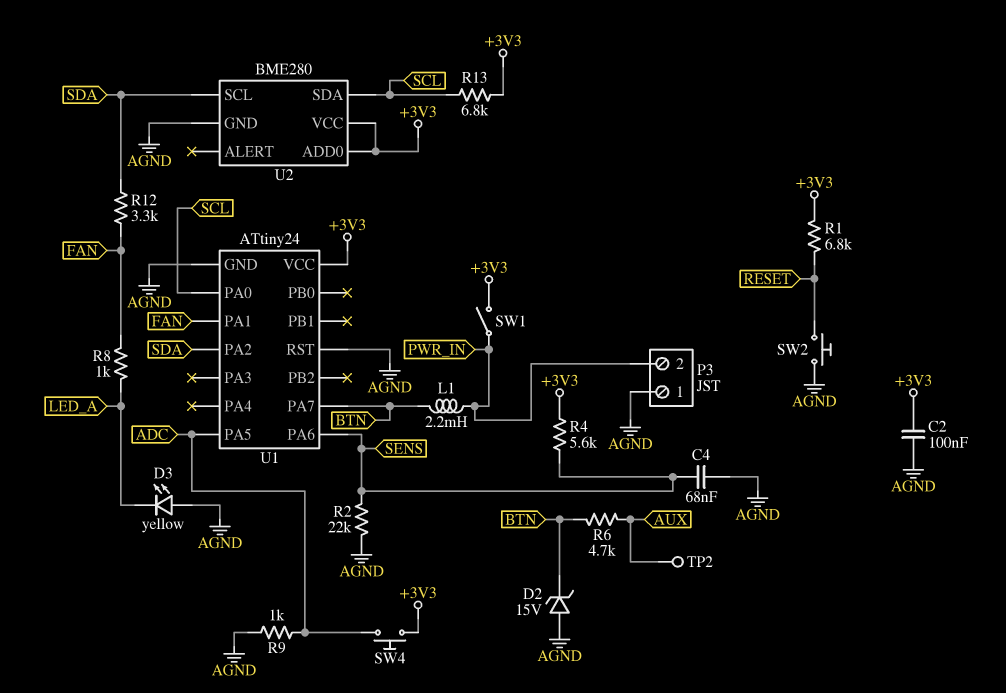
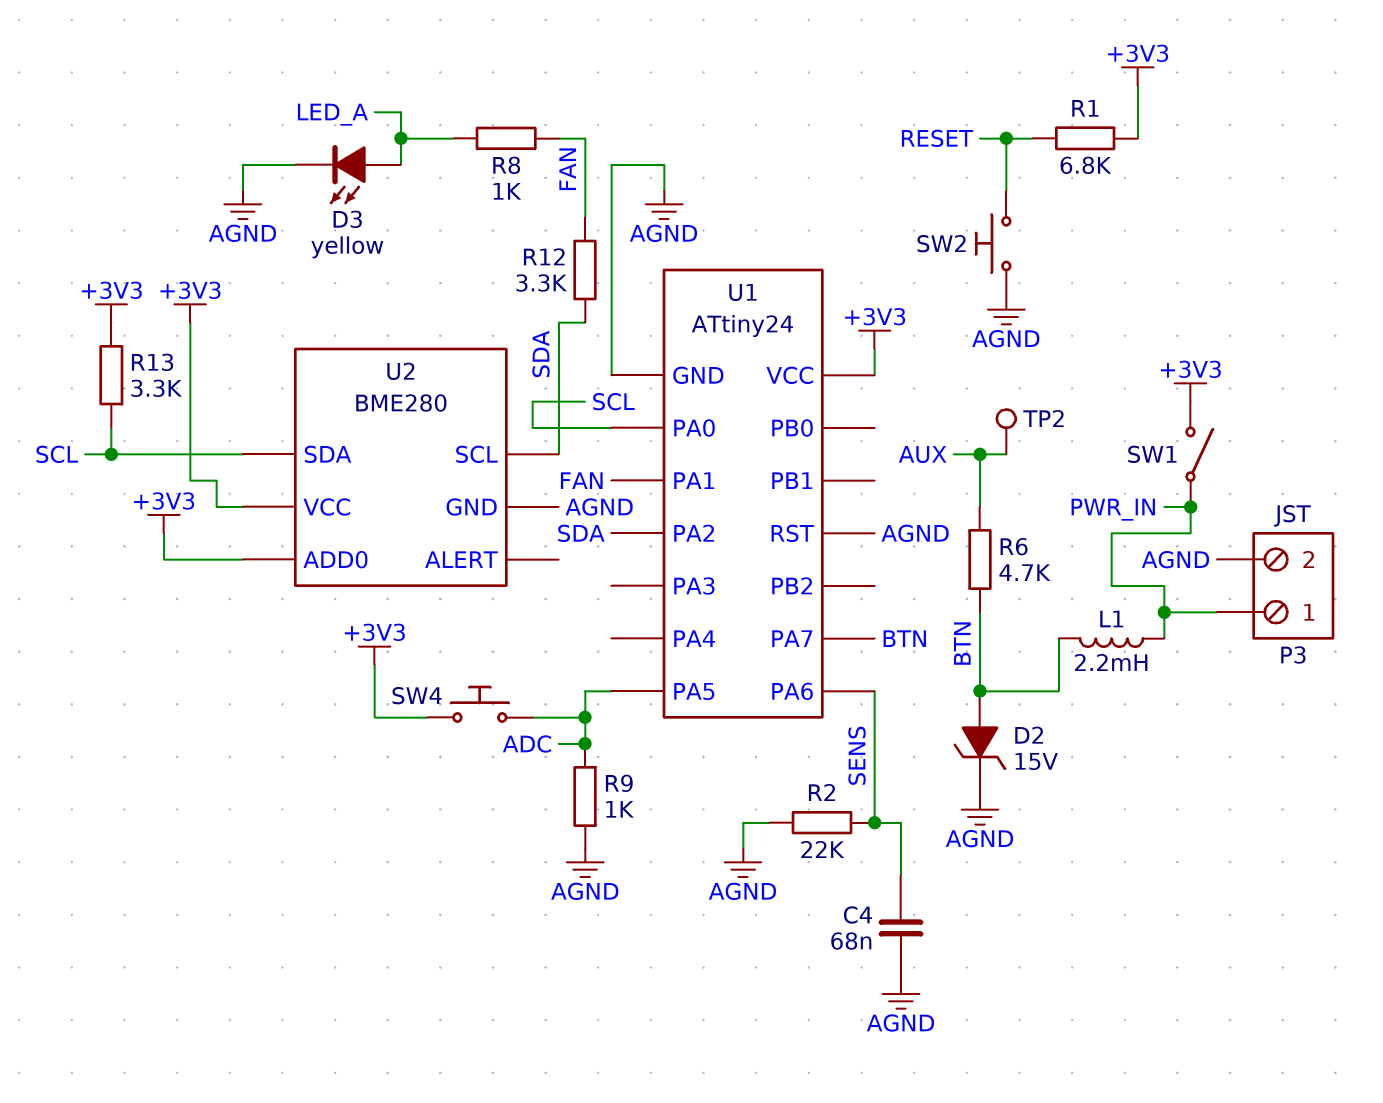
C2: 100nF (+3V3, AGND) -> none
D2: zener 15V (A AGND, K BTN) -> zener 15V (A BTN, K AGND)
D3: LED yellow (A AGND, K LED_A) -> LED yellow (A LED_A, K AGND)
P3 pin 1: AGND -> PWR_IN
P3 pin 2: PWR_IN -> AGND
R4: 5.6k (+3V3, SENS) -> none
R13: 6.8k (+3V3, SCL) -> 3.3k (+3V3, SCL)

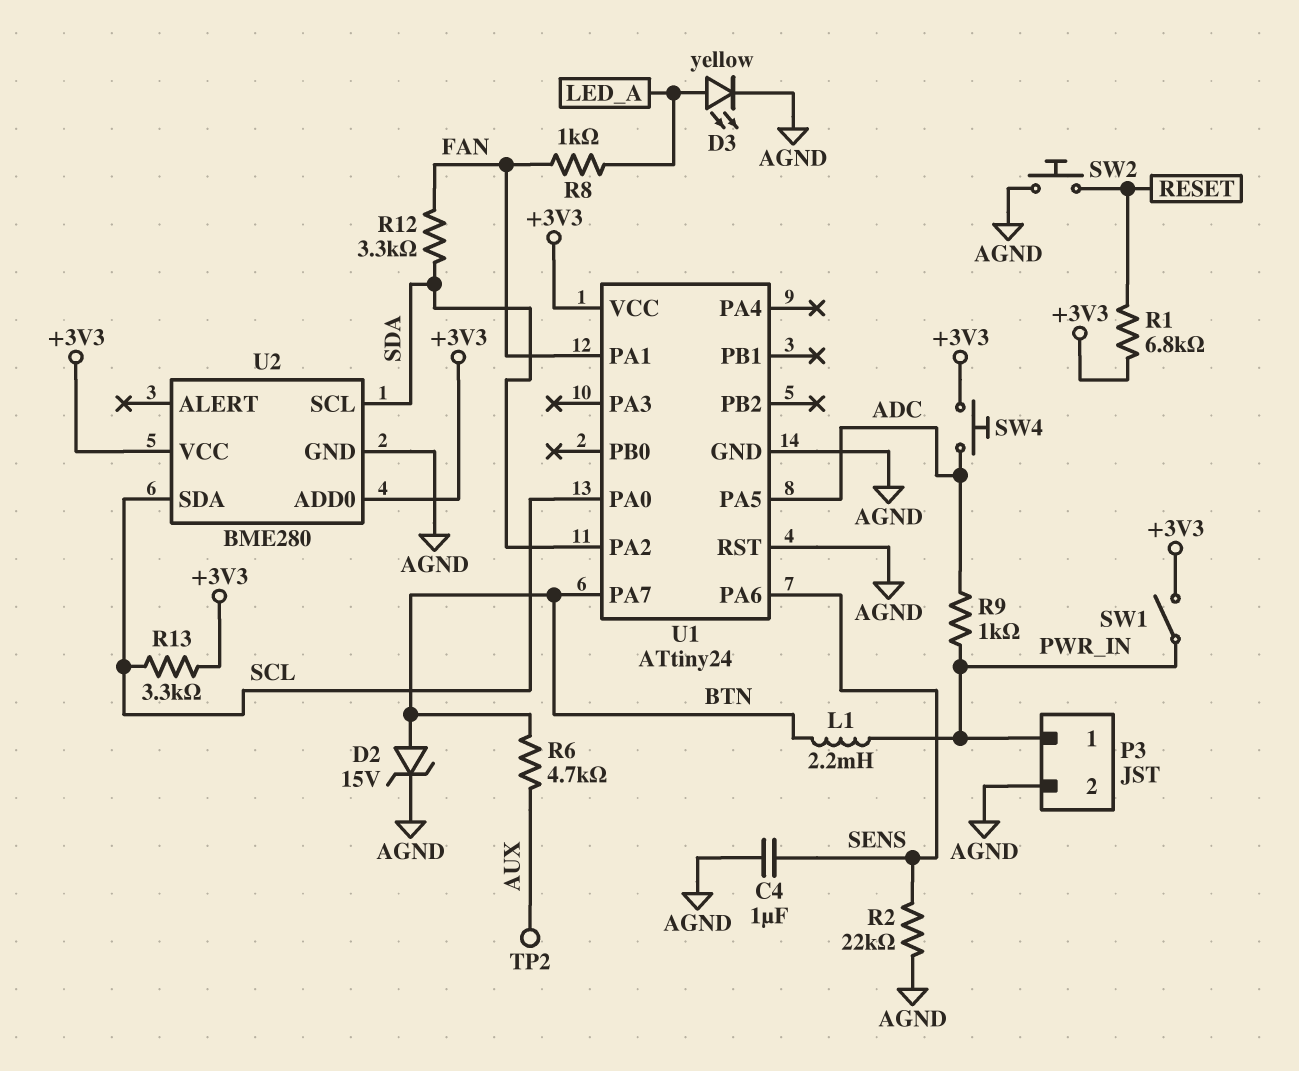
C4: 68nF (AGND, SENS) -> 1uF (AGND, SENS)
R9: 1k (ADC, AGND) -> 1k (ADC, PWR_IN)

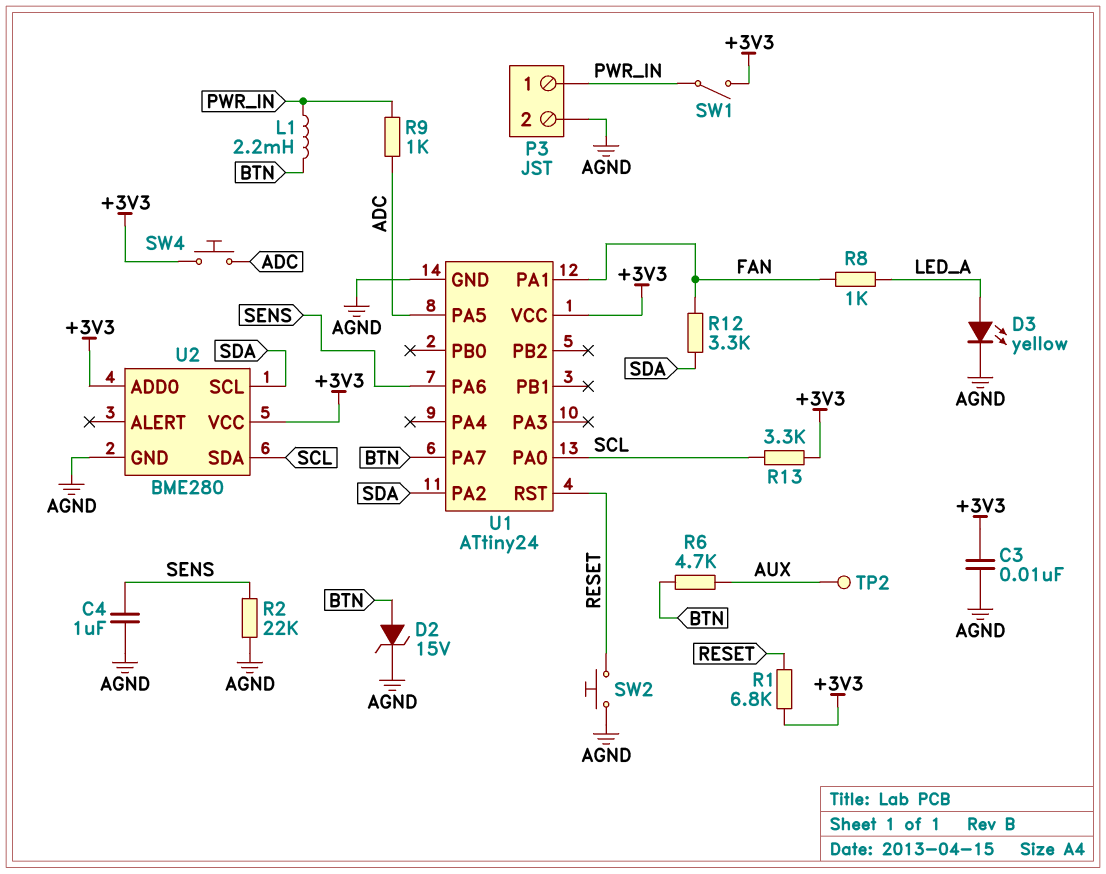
C3: none -> 10nF (+3V3, AGND)
U1 pin RST: AGND -> RESET

